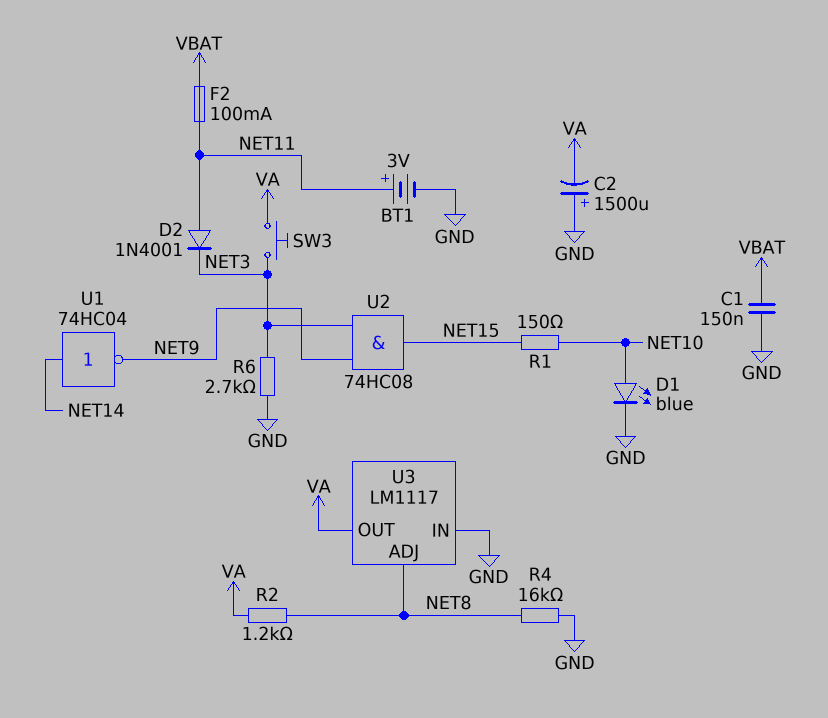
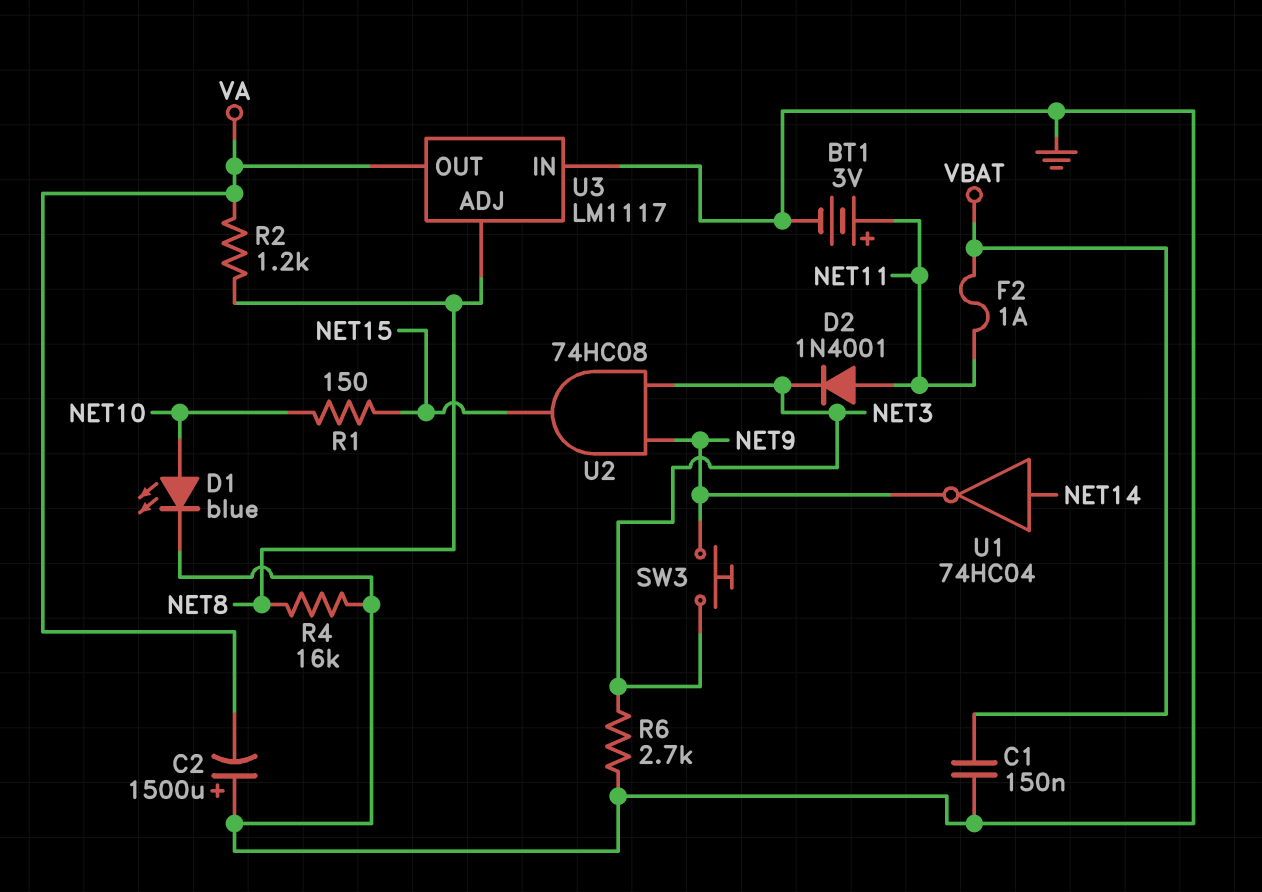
F2: 100mA (NET11, VBAT) -> 1A (NET11, VBAT)
SW3: button (NET3, VA) -> button (NET3, NET9)

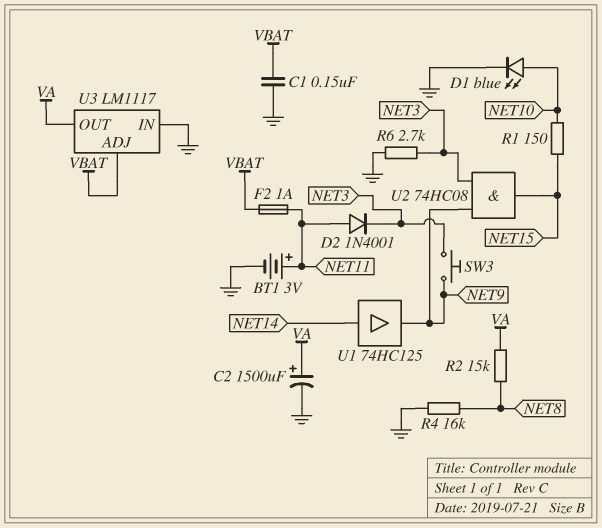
C2: 1500uF (plus GND, minus VA) -> 1500uF (plus VA, minus GND)
R2: 1.2k (NET8, VA) -> 15k (NET8, VA)
U1: NOT 74HC04 (in NET14, out NET9) -> buffer 74HC125 (in NET14, out NET9)
U3 pin ADJ: NET8 -> VBAT

